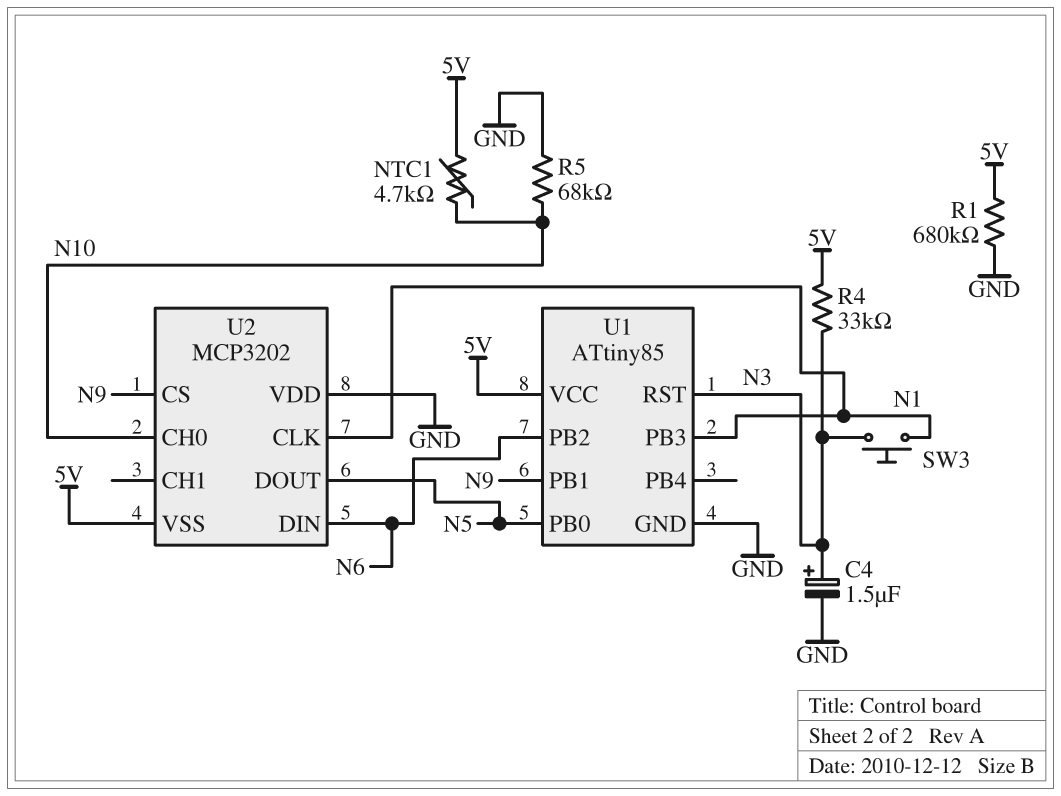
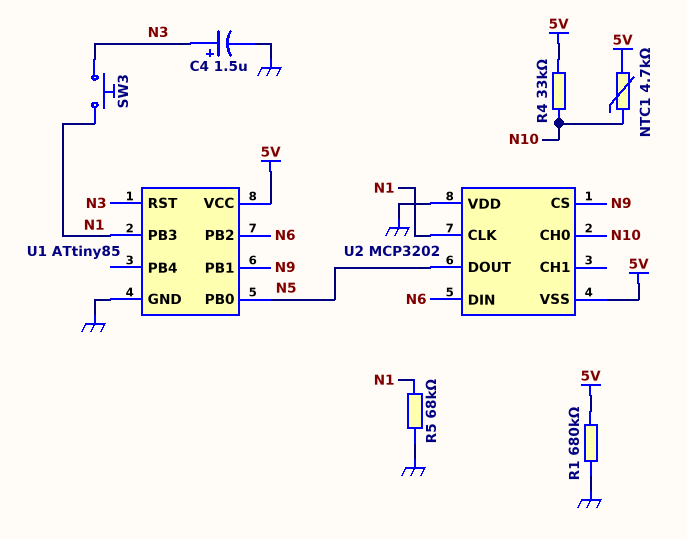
R4: 33k (5V, N3) -> 33k (5V, N10)
R5: 68k (GND, N10) -> 68k (GND, N1)

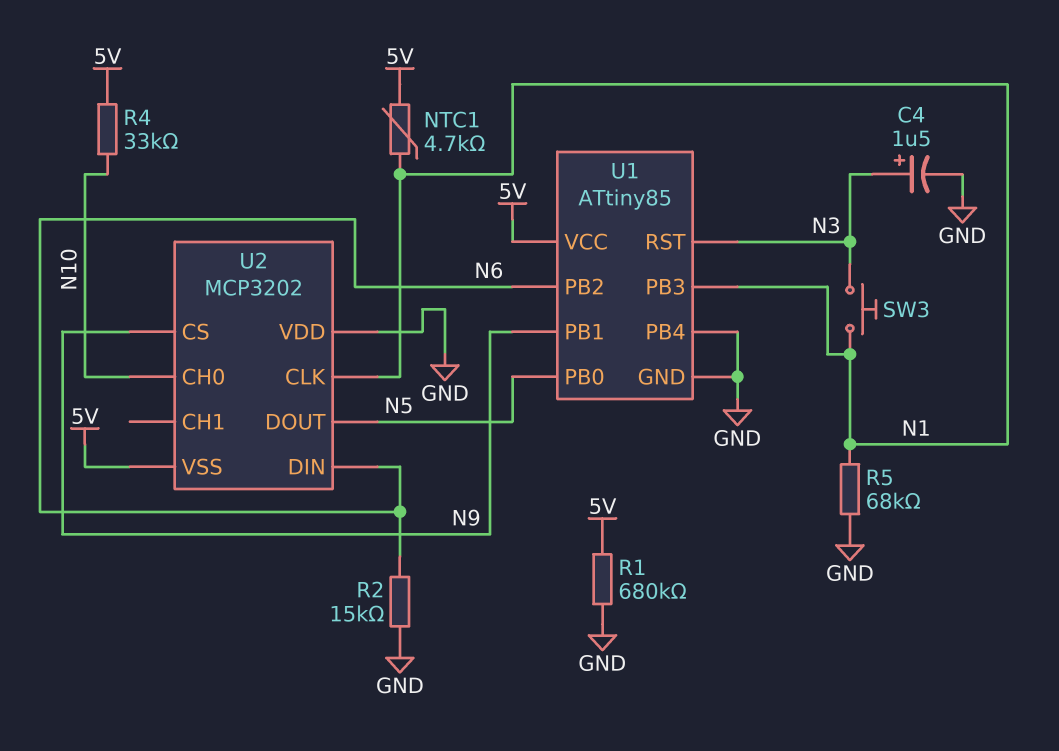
NTC1: 4.7k (5V, N10) -> 4.7k (5V, N1)
R2: none -> 15k (GND, N6)
U1 pin PB4: none -> GND

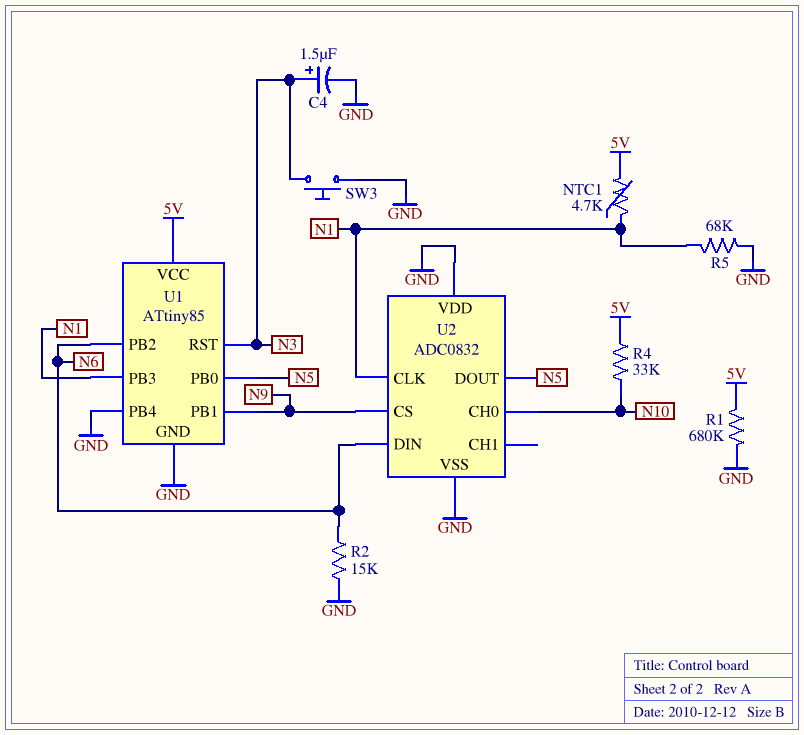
SW3: button (N1, N3) -> button (GND, N3)
U2: MCP3202 -> ADC0832
U2 pin VSS: 5V -> GND

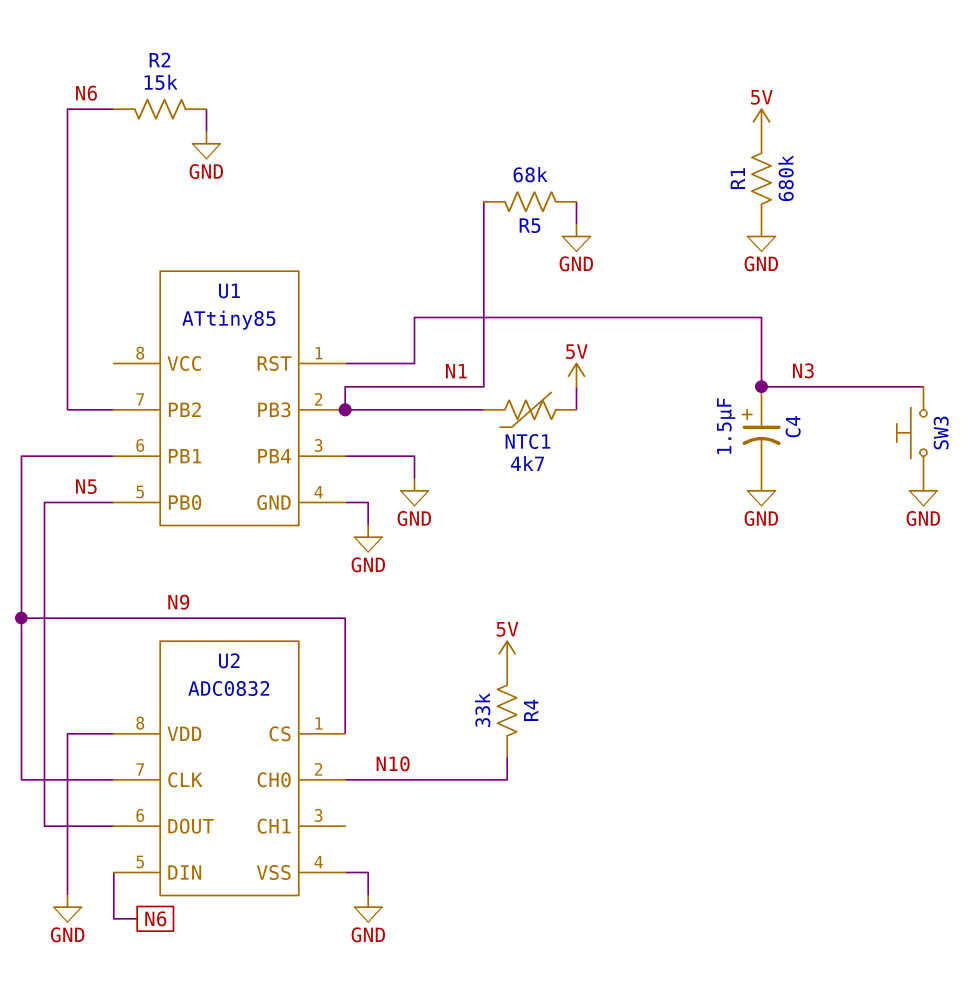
U1 pin VCC: 5V -> none
U2 pin CLK: N1 -> N9

